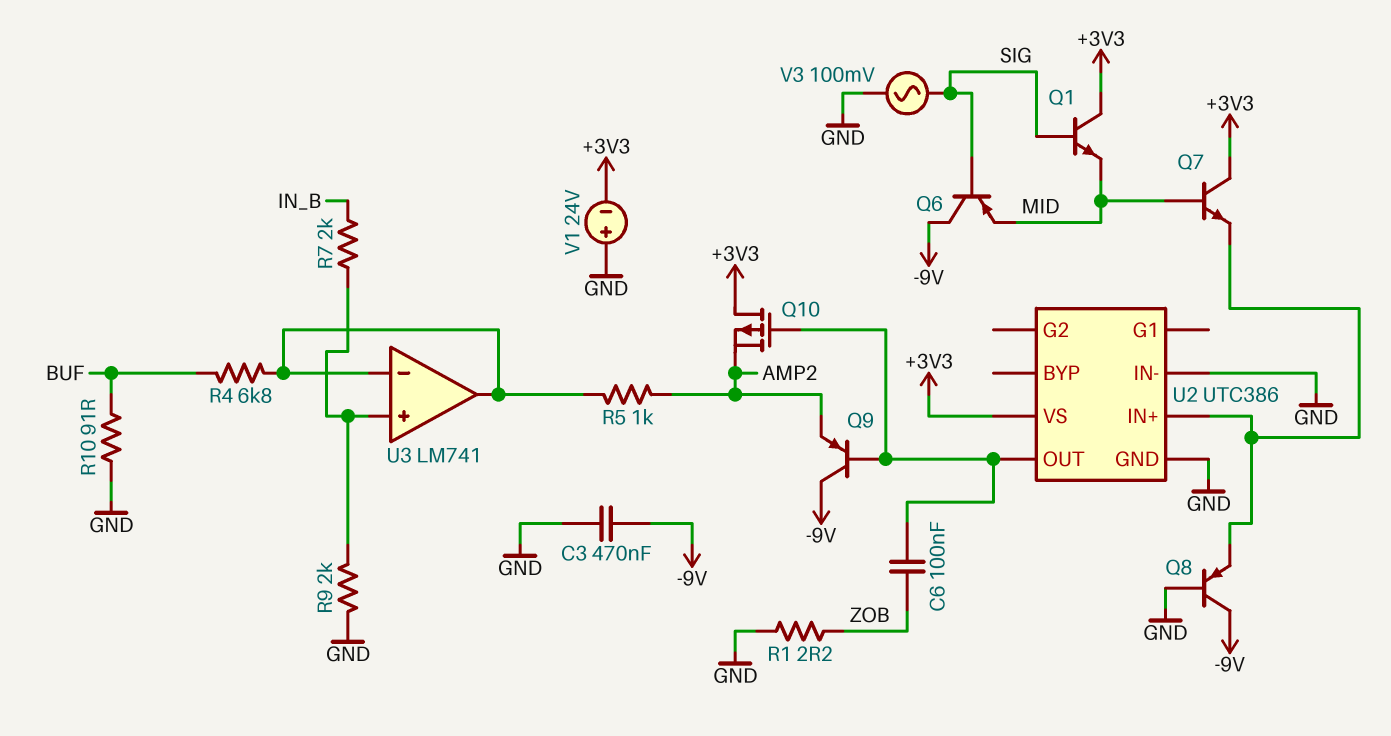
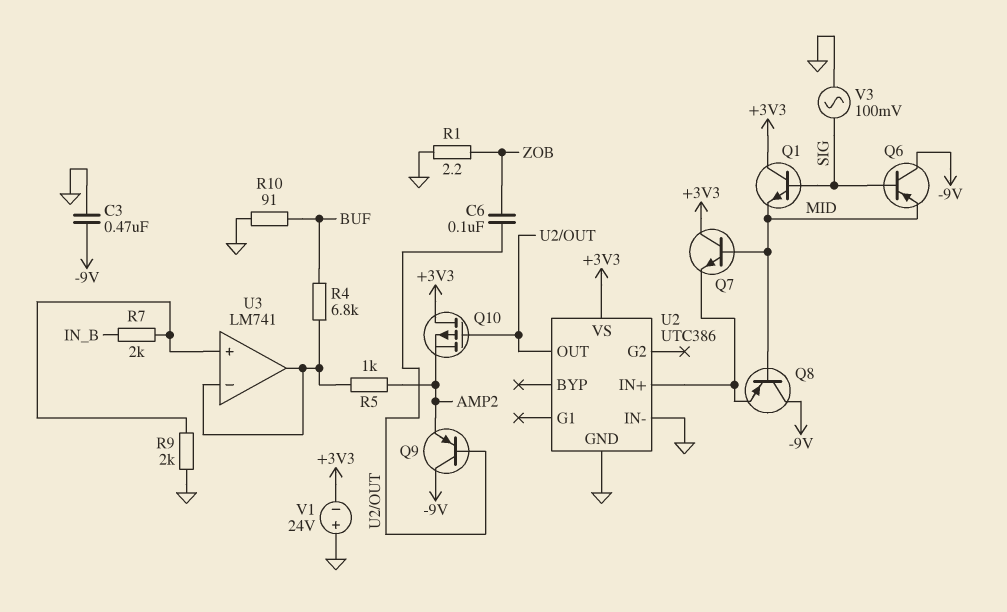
Q8: PNP (B GND, C -9V, E U2/IN+) -> PNP (B MID, C -9V, E U2/IN+)

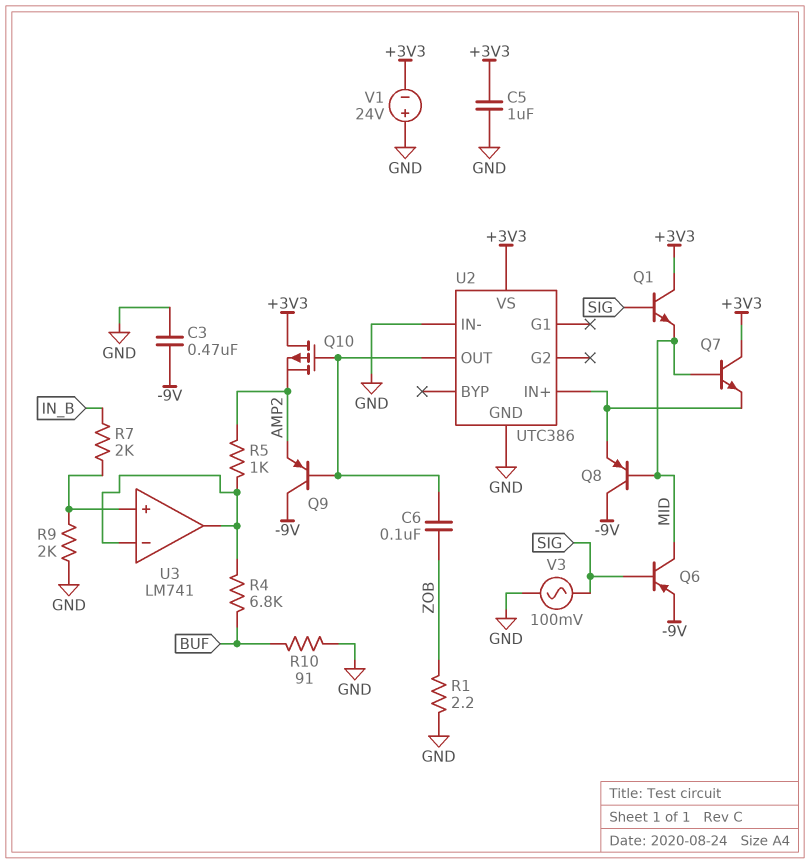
C5: none -> 1uF (+3V3, GND)
Q6: PNP (B SIG, C -9V, E MID) -> PNP (B SIG, C MID, E -9V)

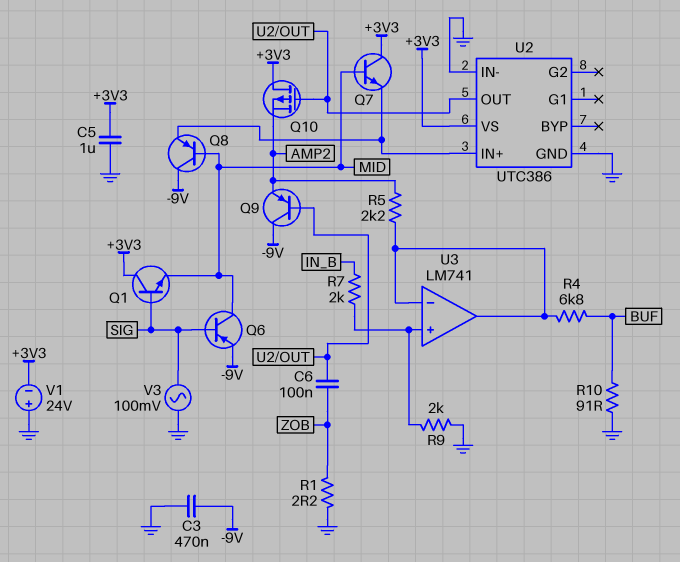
R5: 1k (AMP2, U3/in-) -> 2.2k (AMP2, U3/in-)

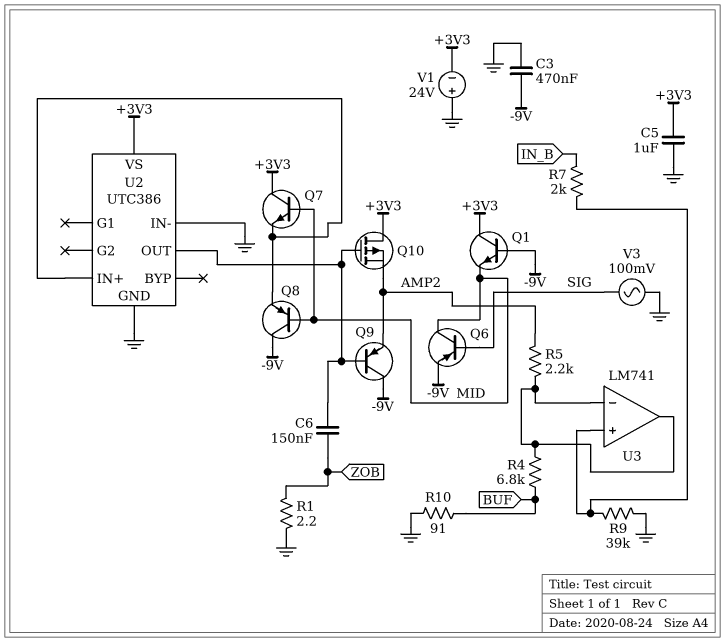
C6: 100nF (U2/OUT, ZOB) -> 150nF (U2/OUT, ZOB)
Q1: NPN (B SIG, C +3V3, E MID) -> NPN (B -9V, C +3V3, E MID)
R9: 2k (GND, U3/in+) -> 39k (GND, U3/in+)

